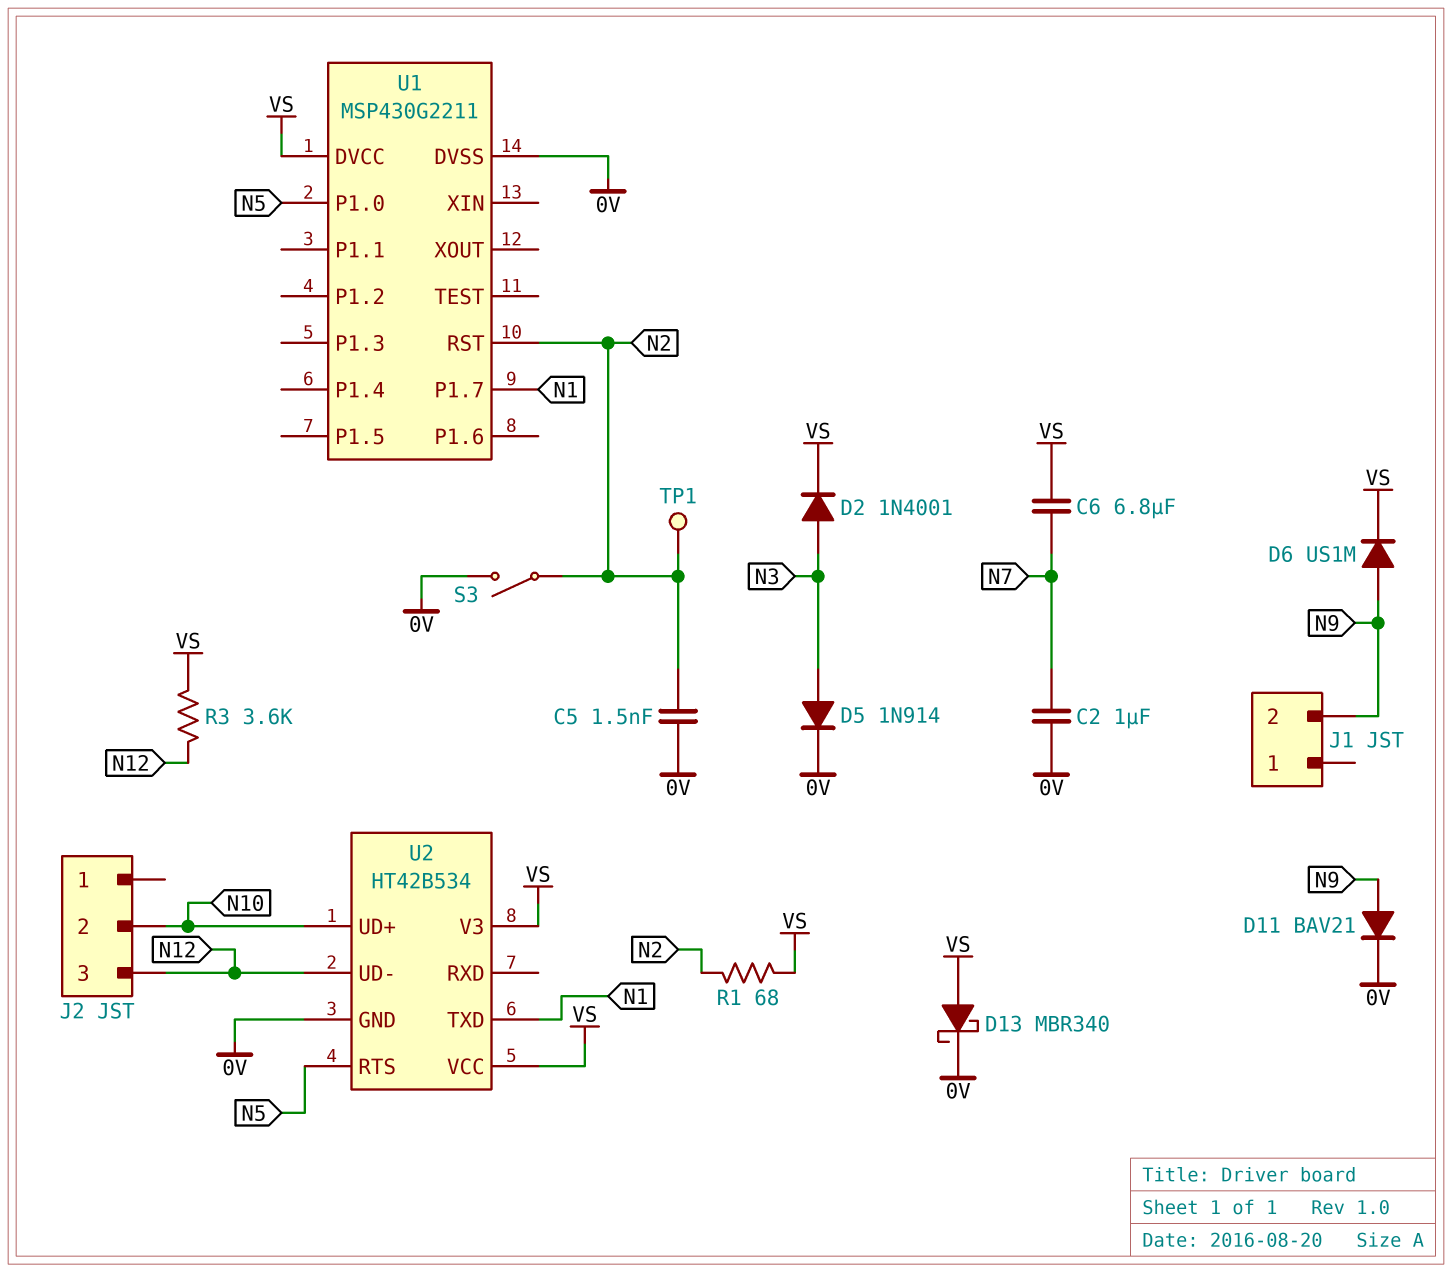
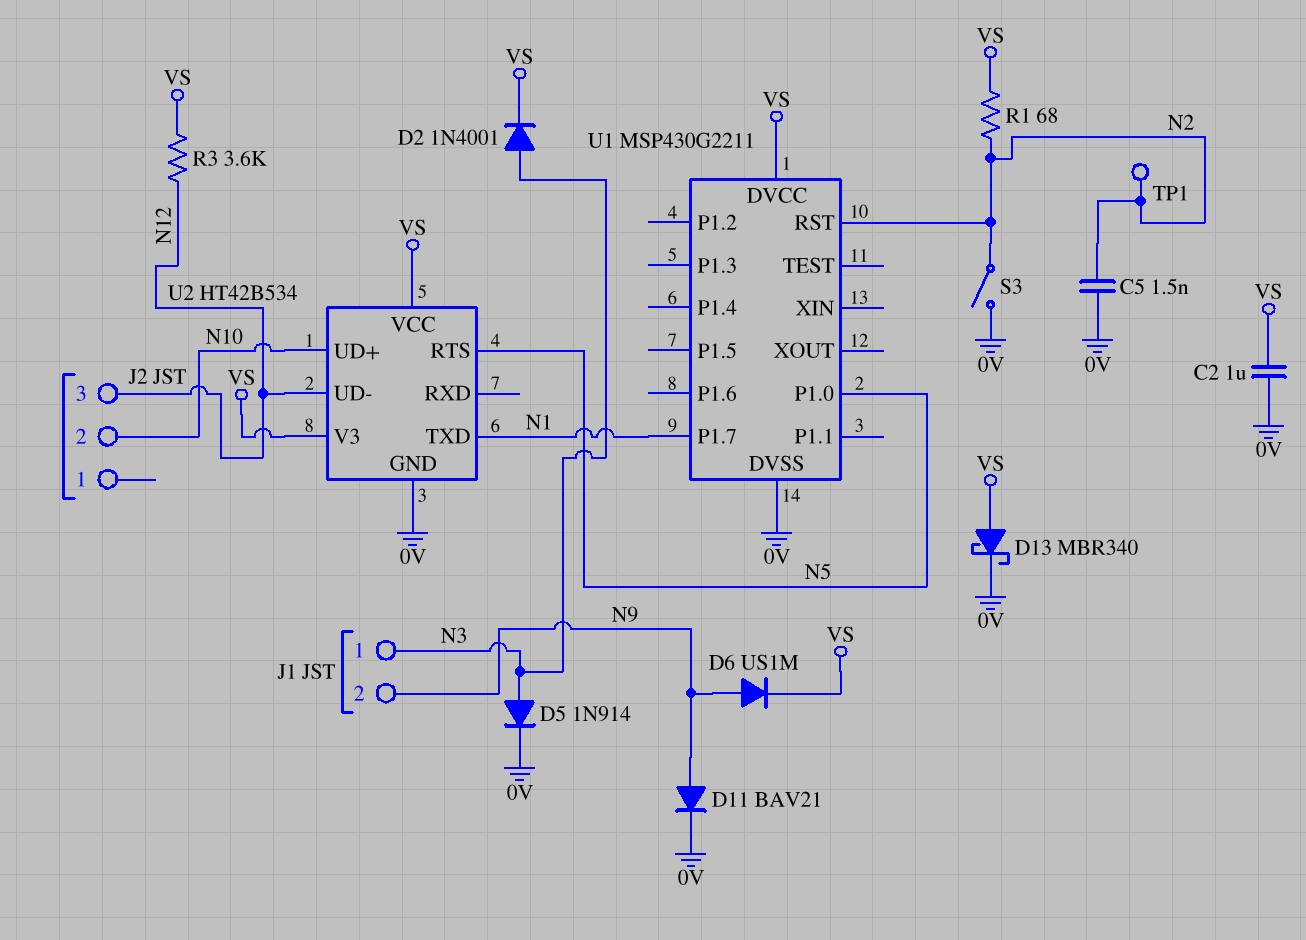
C2: 1uF (0V, N7) -> 1uF (0V, VS)
C6: 6.8uF (N7, VS) -> none
J1 pin 1: none -> N3

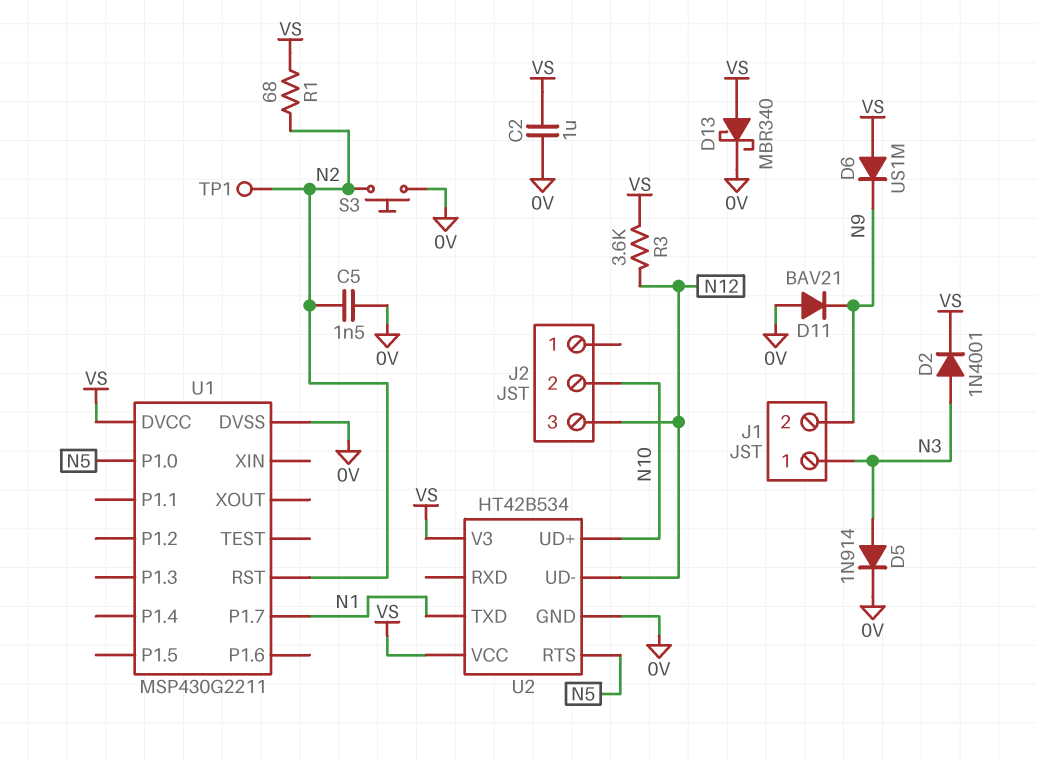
D6: diode US1M (A N9, K VS) -> diode US1M (A VS, K N9)
D11: diode BAV21 (A N9, K 0V) -> diode BAV21 (A 0V, K N9)
S3: switch (0V, N2) -> button (0V, N2)

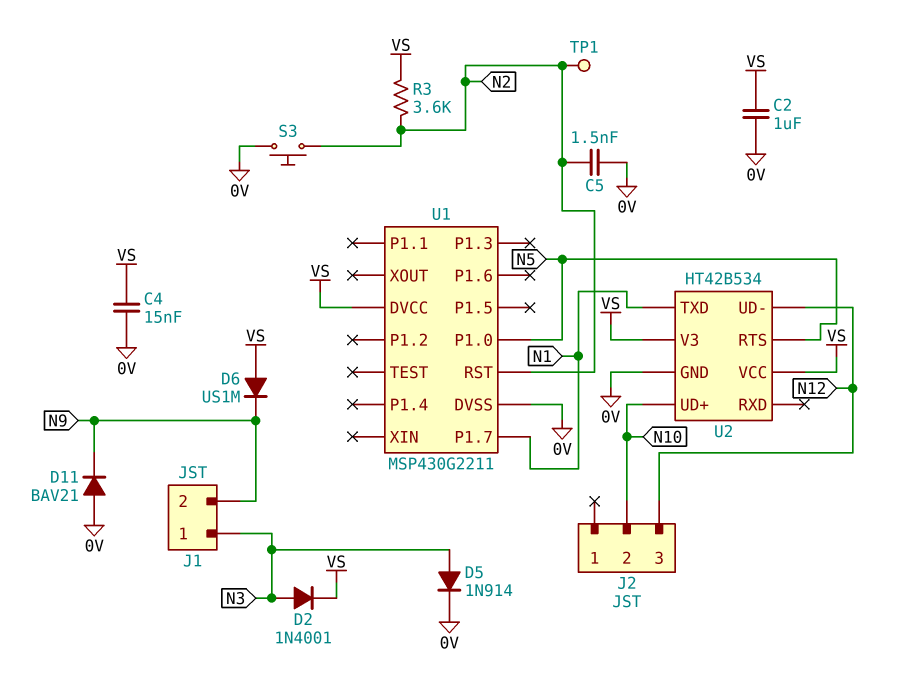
C4: none -> 15nF (0V, VS)
D13: schottky MBR340 (A VS, K 0V) -> none
R1: 68 (N2, VS) -> none
R3: 3.6k (N12, VS) -> 3.6k (N2, VS)

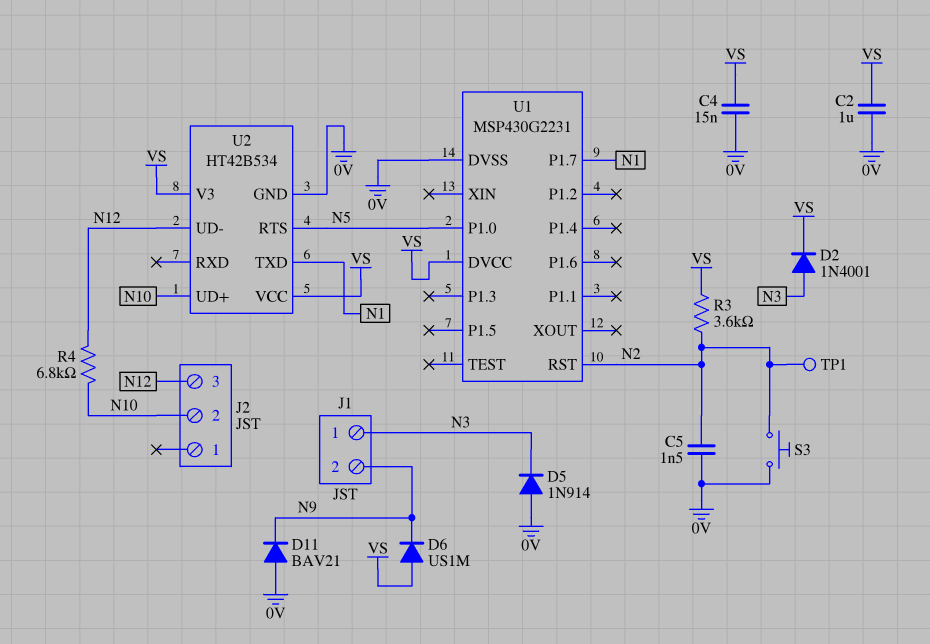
D5: diode 1N914 (A N3, K 0V) -> diode 1N914 (A 0V, K N3)
R4: none -> 6.8k (N10, N12)
U1: MSP430G2211 -> MSP430G2231

